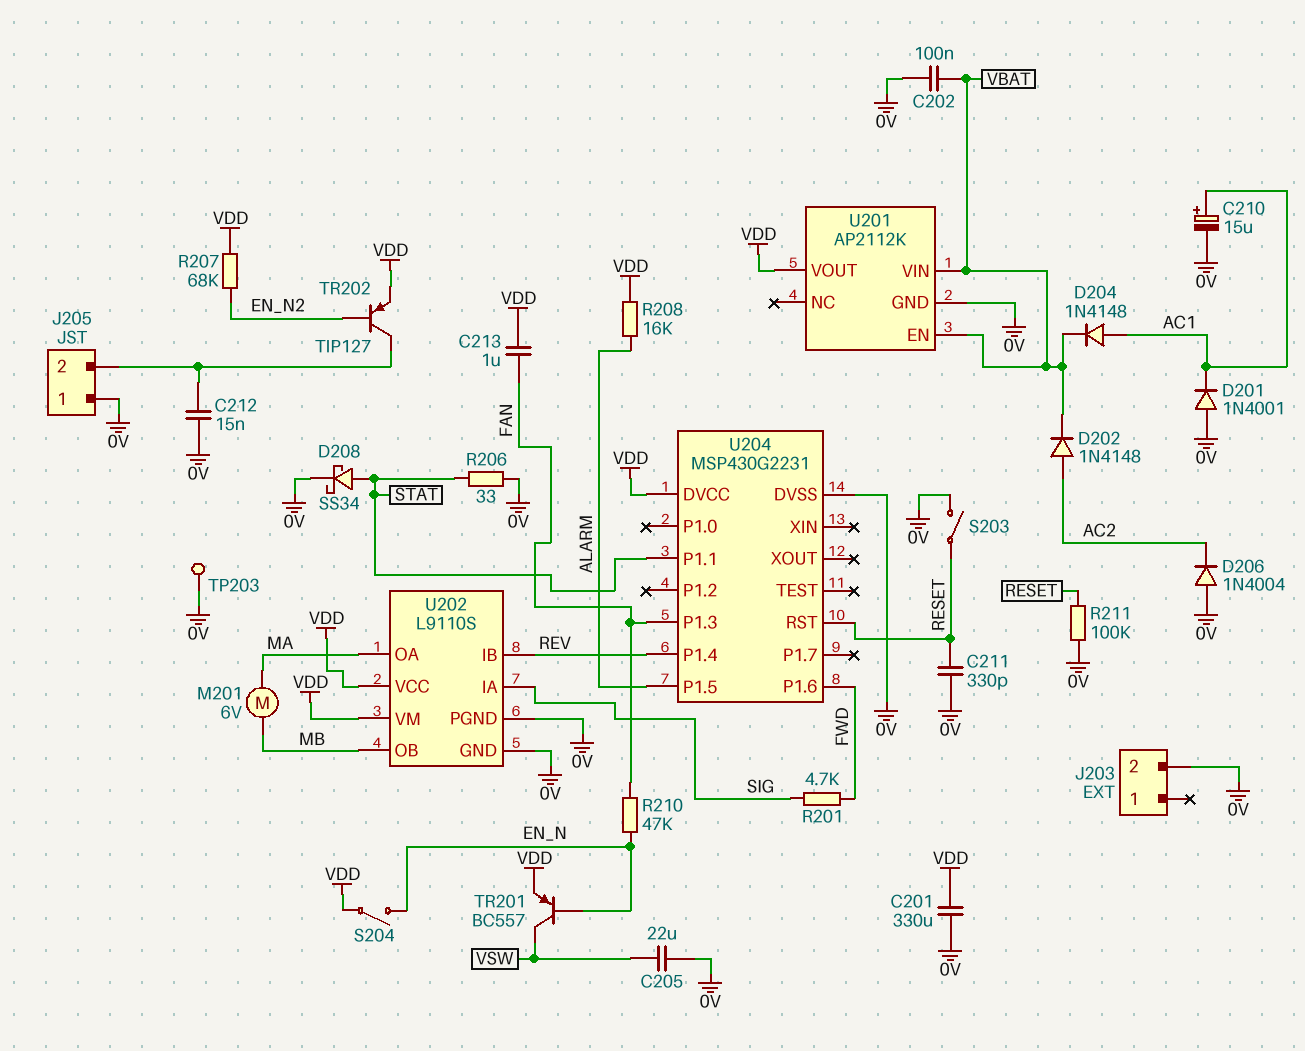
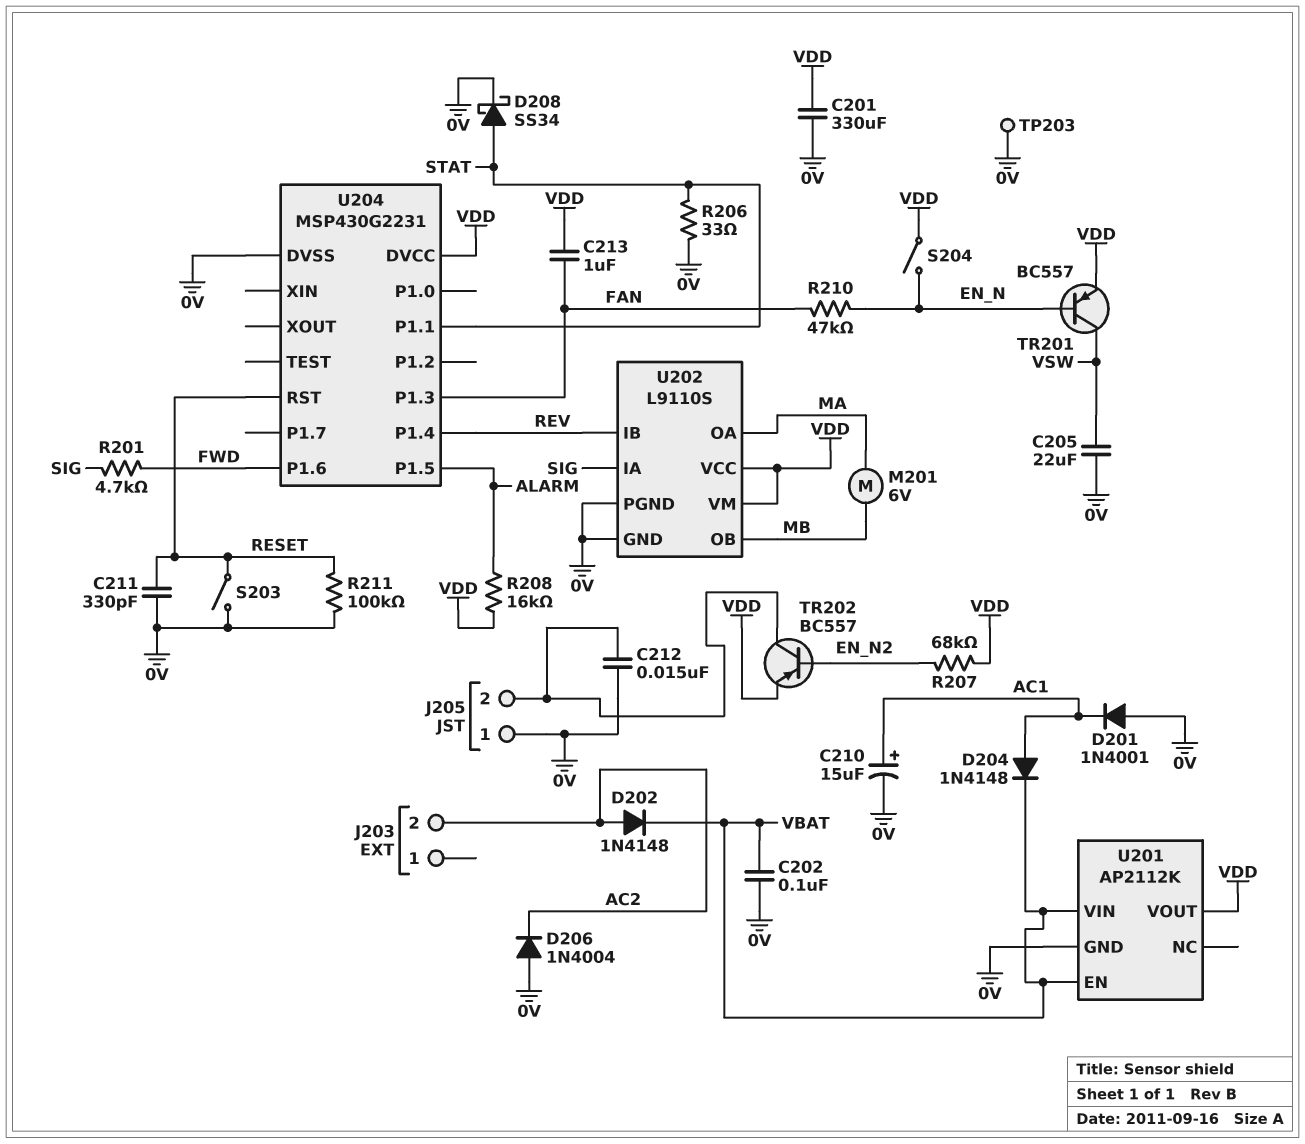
J203 pin 2: 0V -> AC2
TR202: PNP TIP127 (B EN_N2, C J205/2, E VDD) -> PNP BC557 (B EN_N2, C J205/2, E VDD)

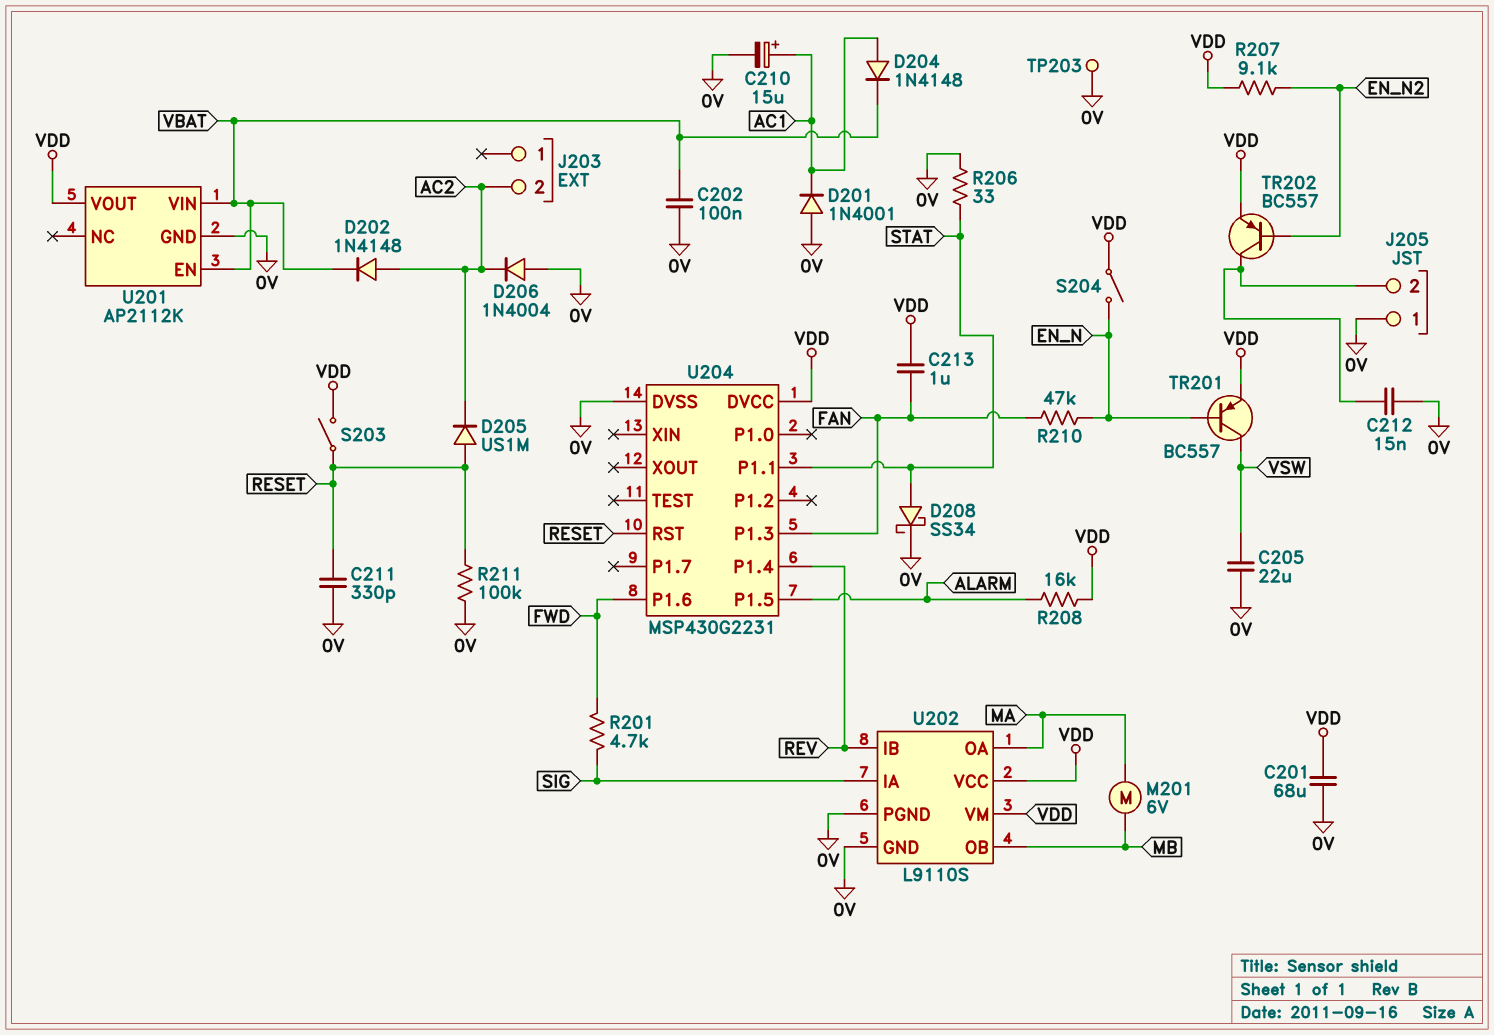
C201: 330uF (0V, VDD) -> 68uF (0V, VDD)
D205: none -> diode US1M (A RESET, K AC2)
R207: 68k (EN_N2, VDD) -> 9.1k (EN_N2, VDD)
S203: switch (0V, RESET) -> switch (RESET, VDD)

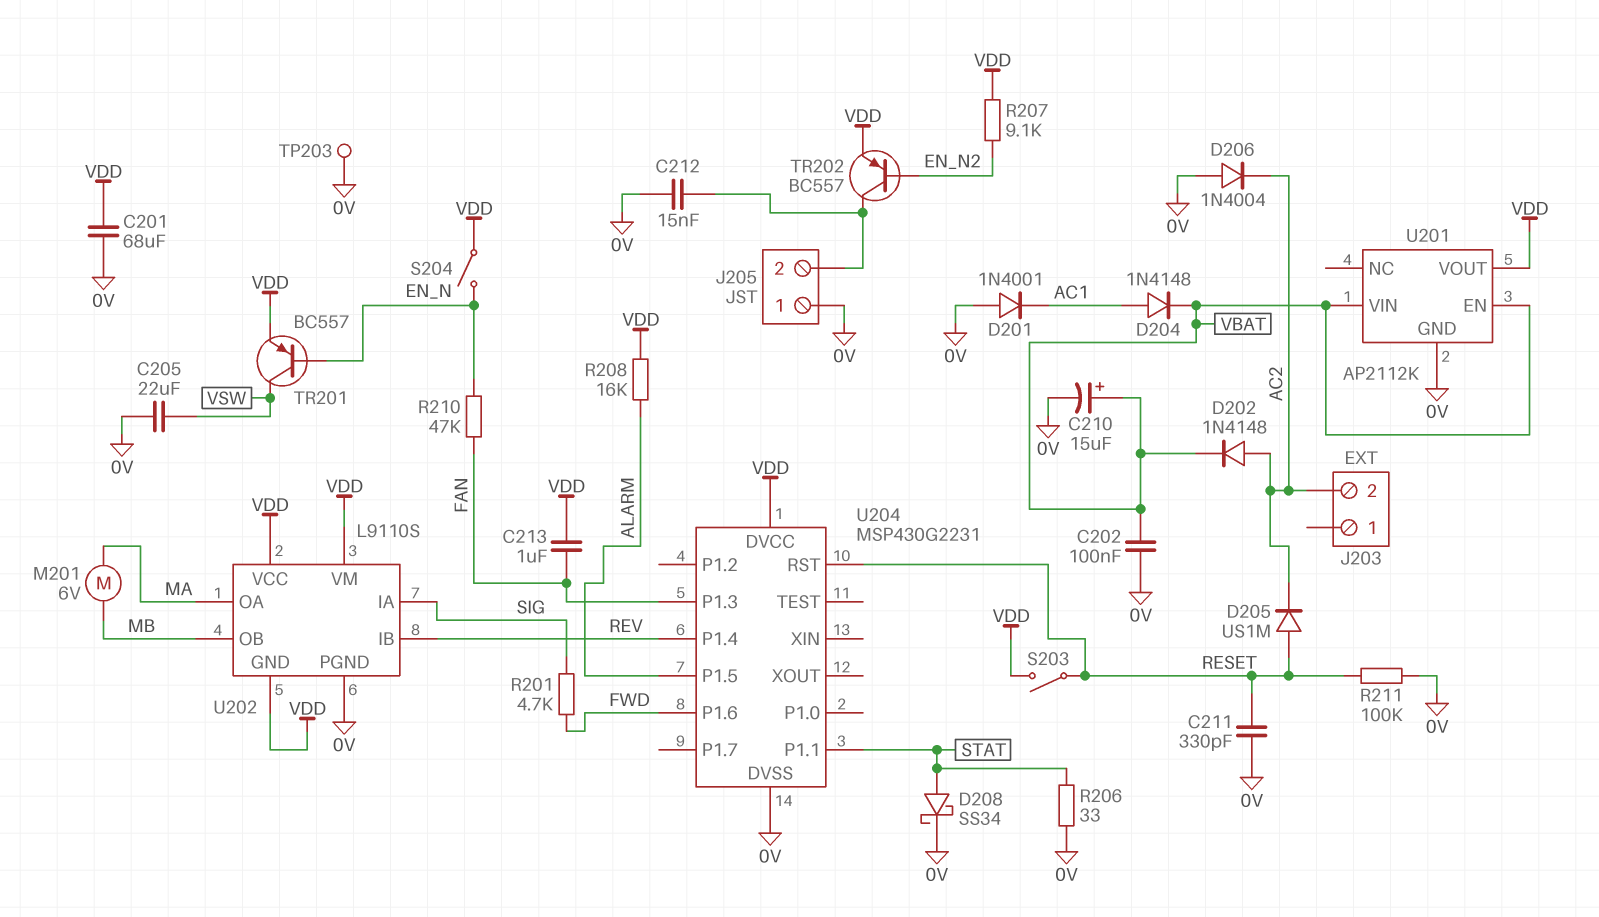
C210: 15uF (plus AC1, minus 0V) -> 15uF (plus VBAT, minus 0V)
U202 pin GND: 0V -> VDD

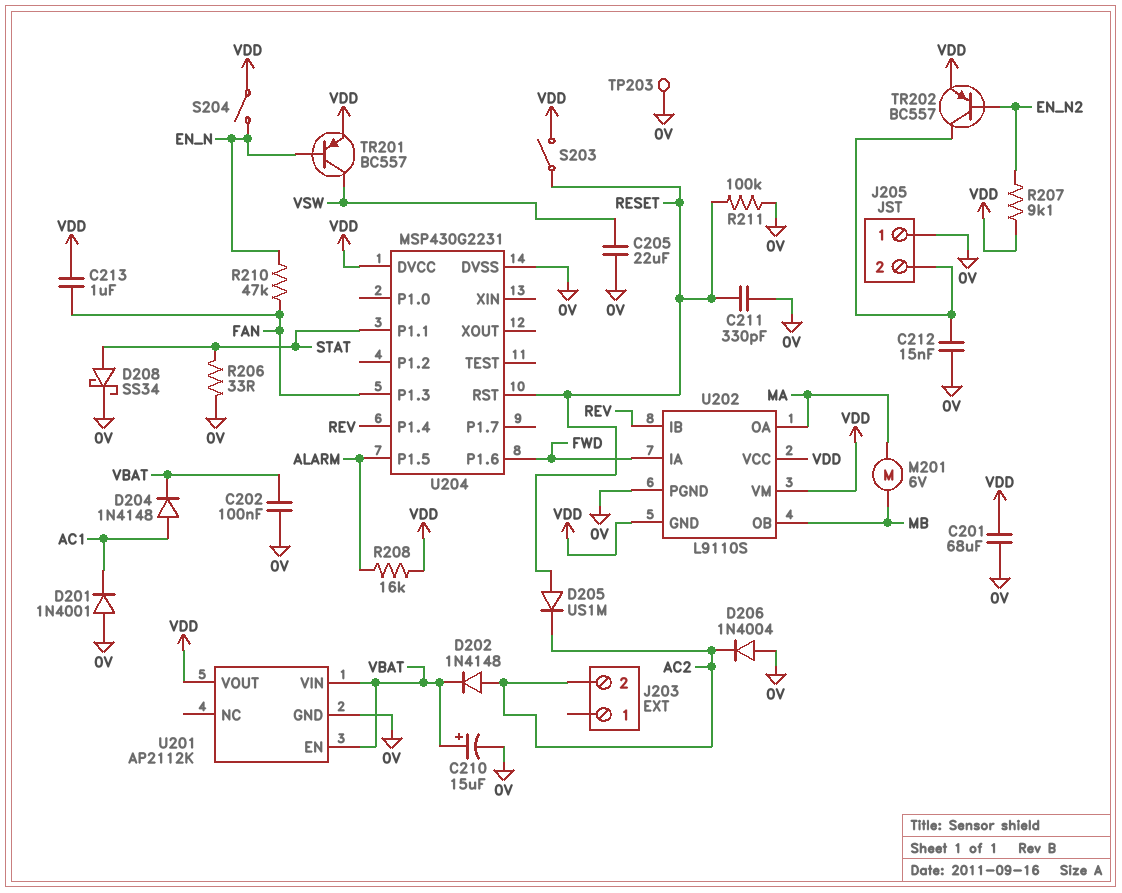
R201: 4.7k (FWD, SIG) -> none
U202 pin IA: SIG -> FWD

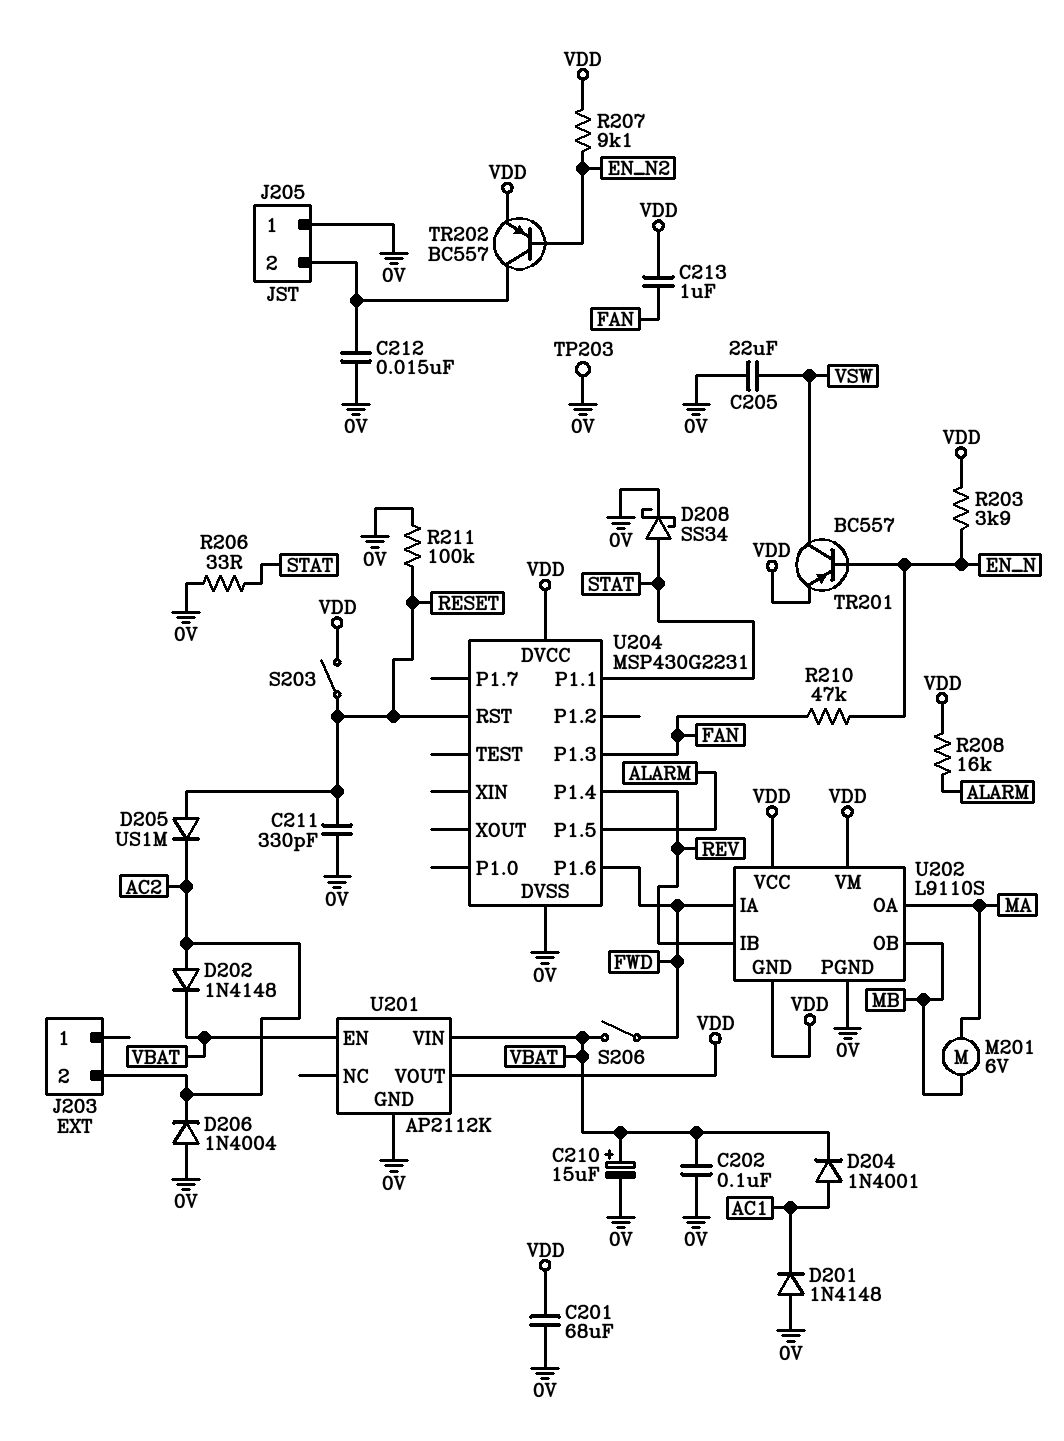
D201: diode 1N4001 (A 0V, K AC1) -> diode 1N4148 (A 0V, K AC1)
D204: diode 1N4148 (A AC1, K VBAT) -> diode 1N4001 (A AC1, K VBAT)
R203: none -> 3.9k (EN_N, VDD)
S204: switch (EN_N, VDD) -> none
S206: none -> switch (FWD, VBAT)

